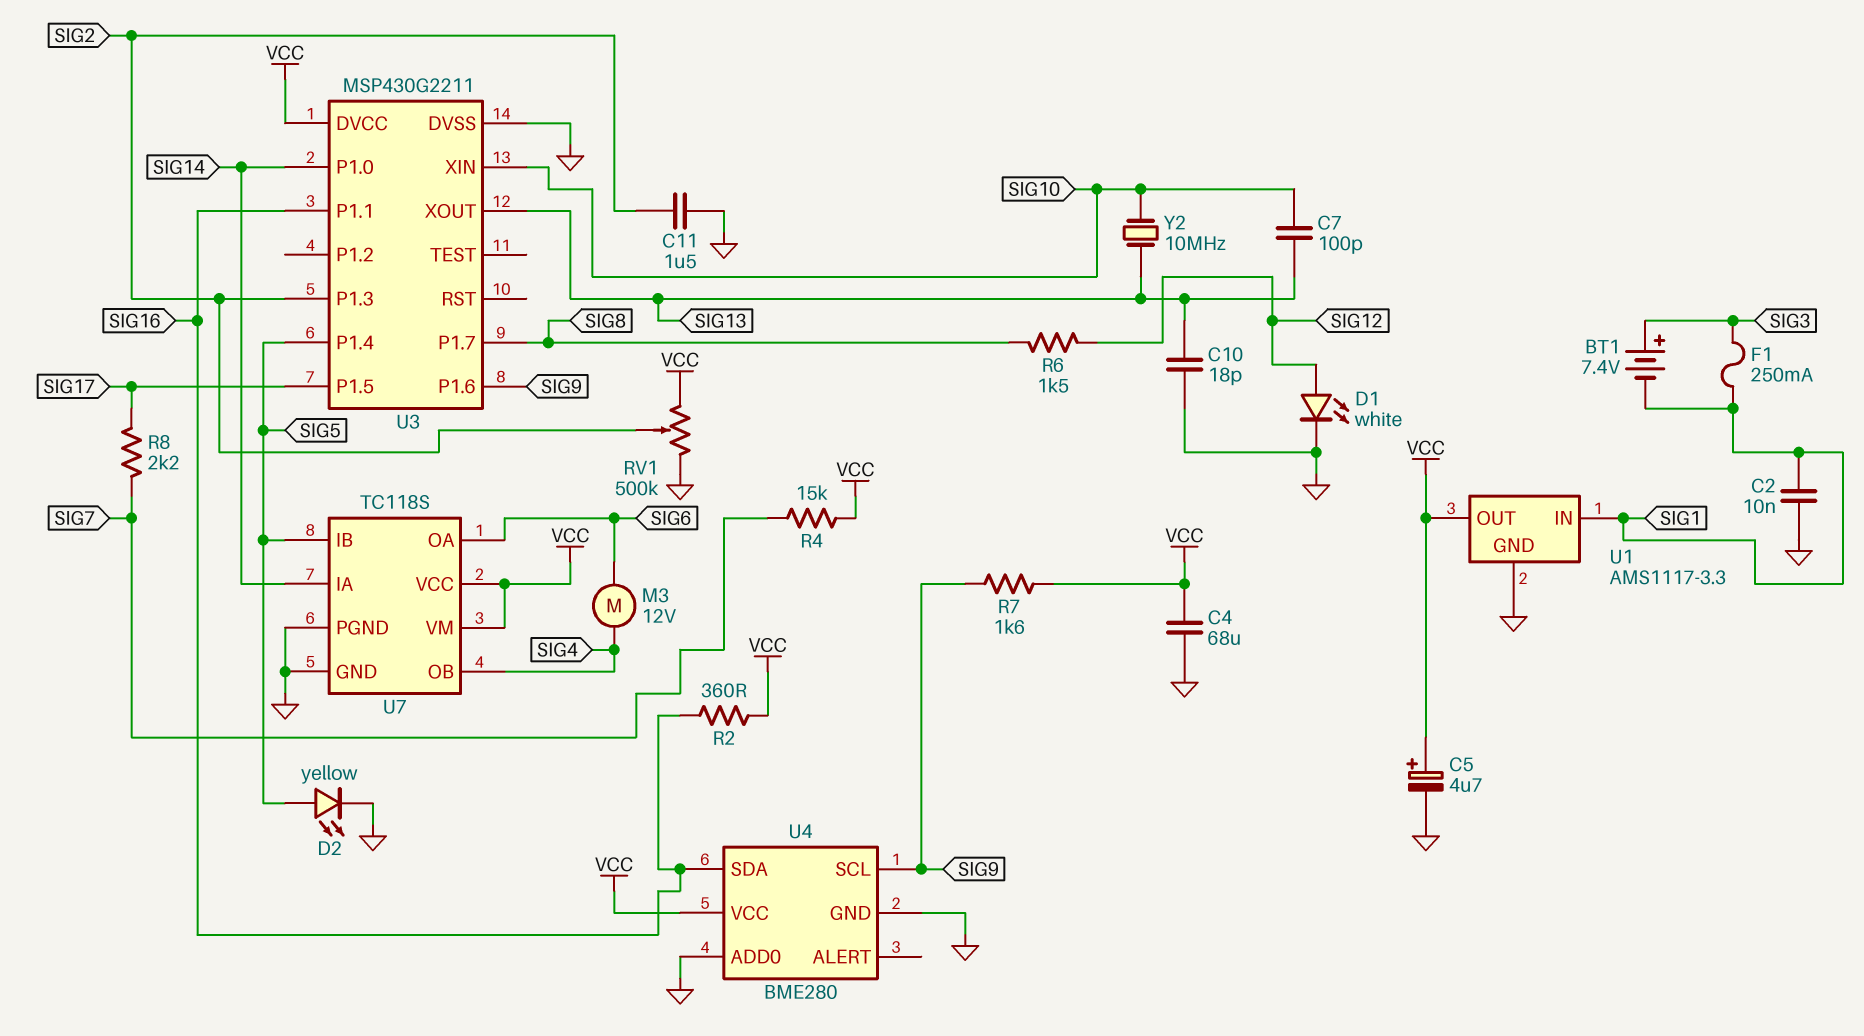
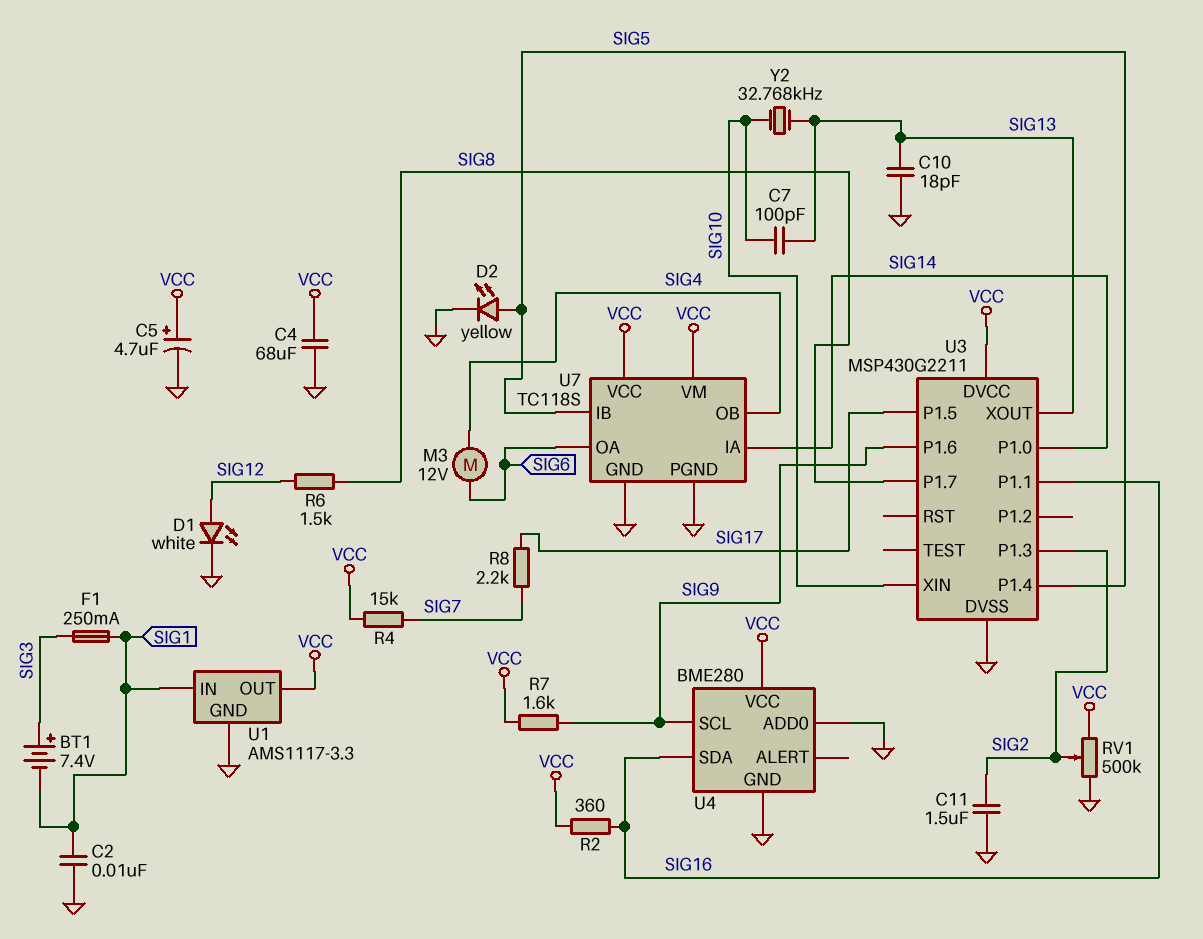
Y2: 10MHz (SIG10, SIG13) -> 32.768kHz (SIG10, SIG13)

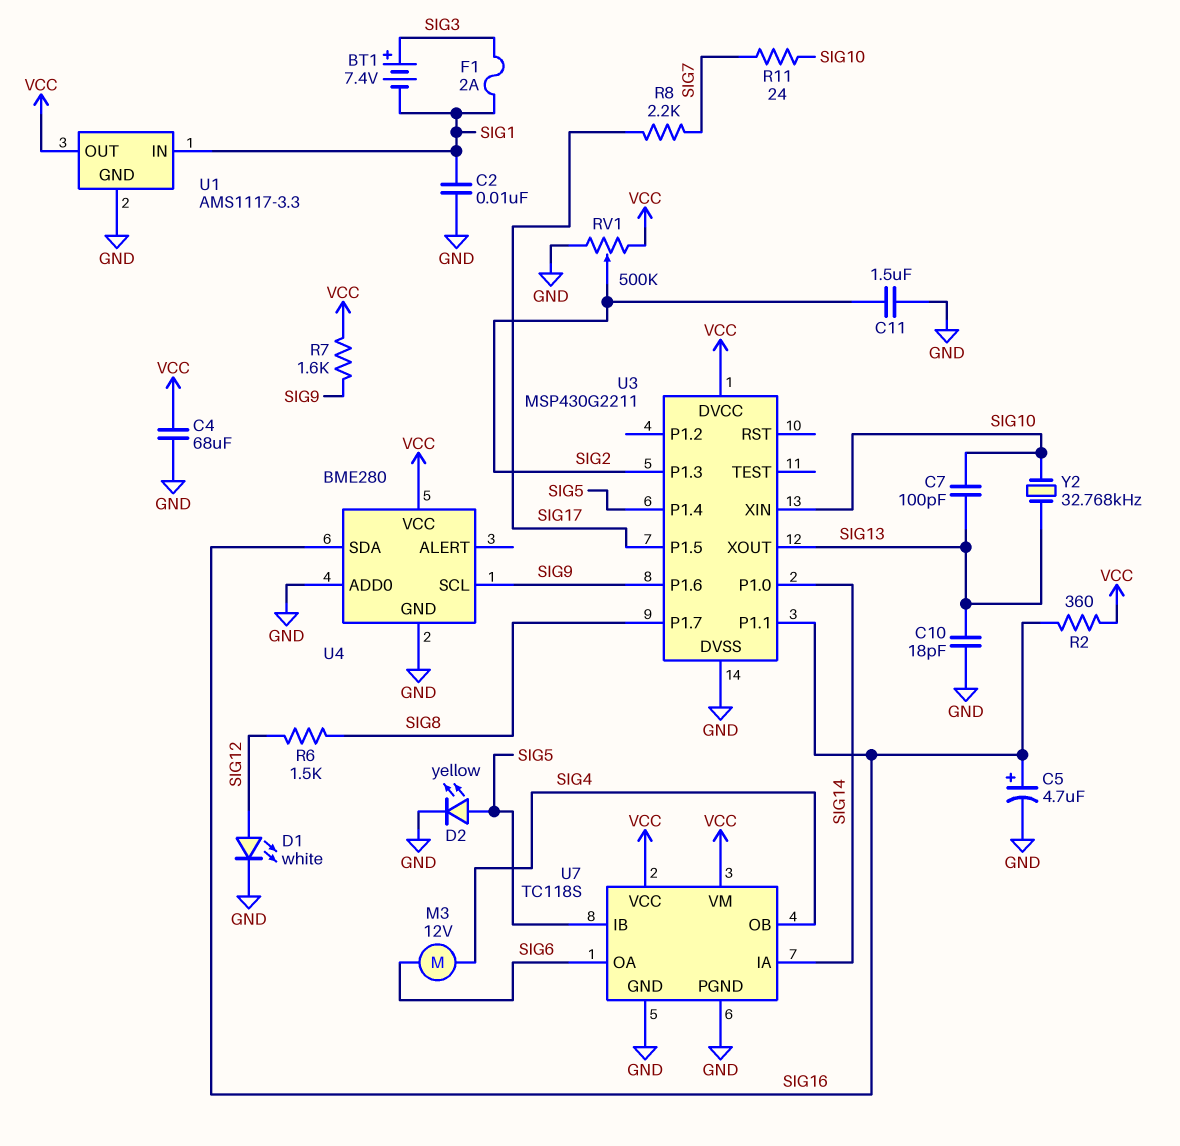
C5: 4.7uF (plus VCC, minus GND) -> 4.7uF (plus SIG16, minus GND)
F1: 250mA (SIG1, SIG3) -> 2A (SIG1, SIG3)
R4: 15k (SIG7, VCC) -> none
R11: none -> 24 (SIG7, SIG10)

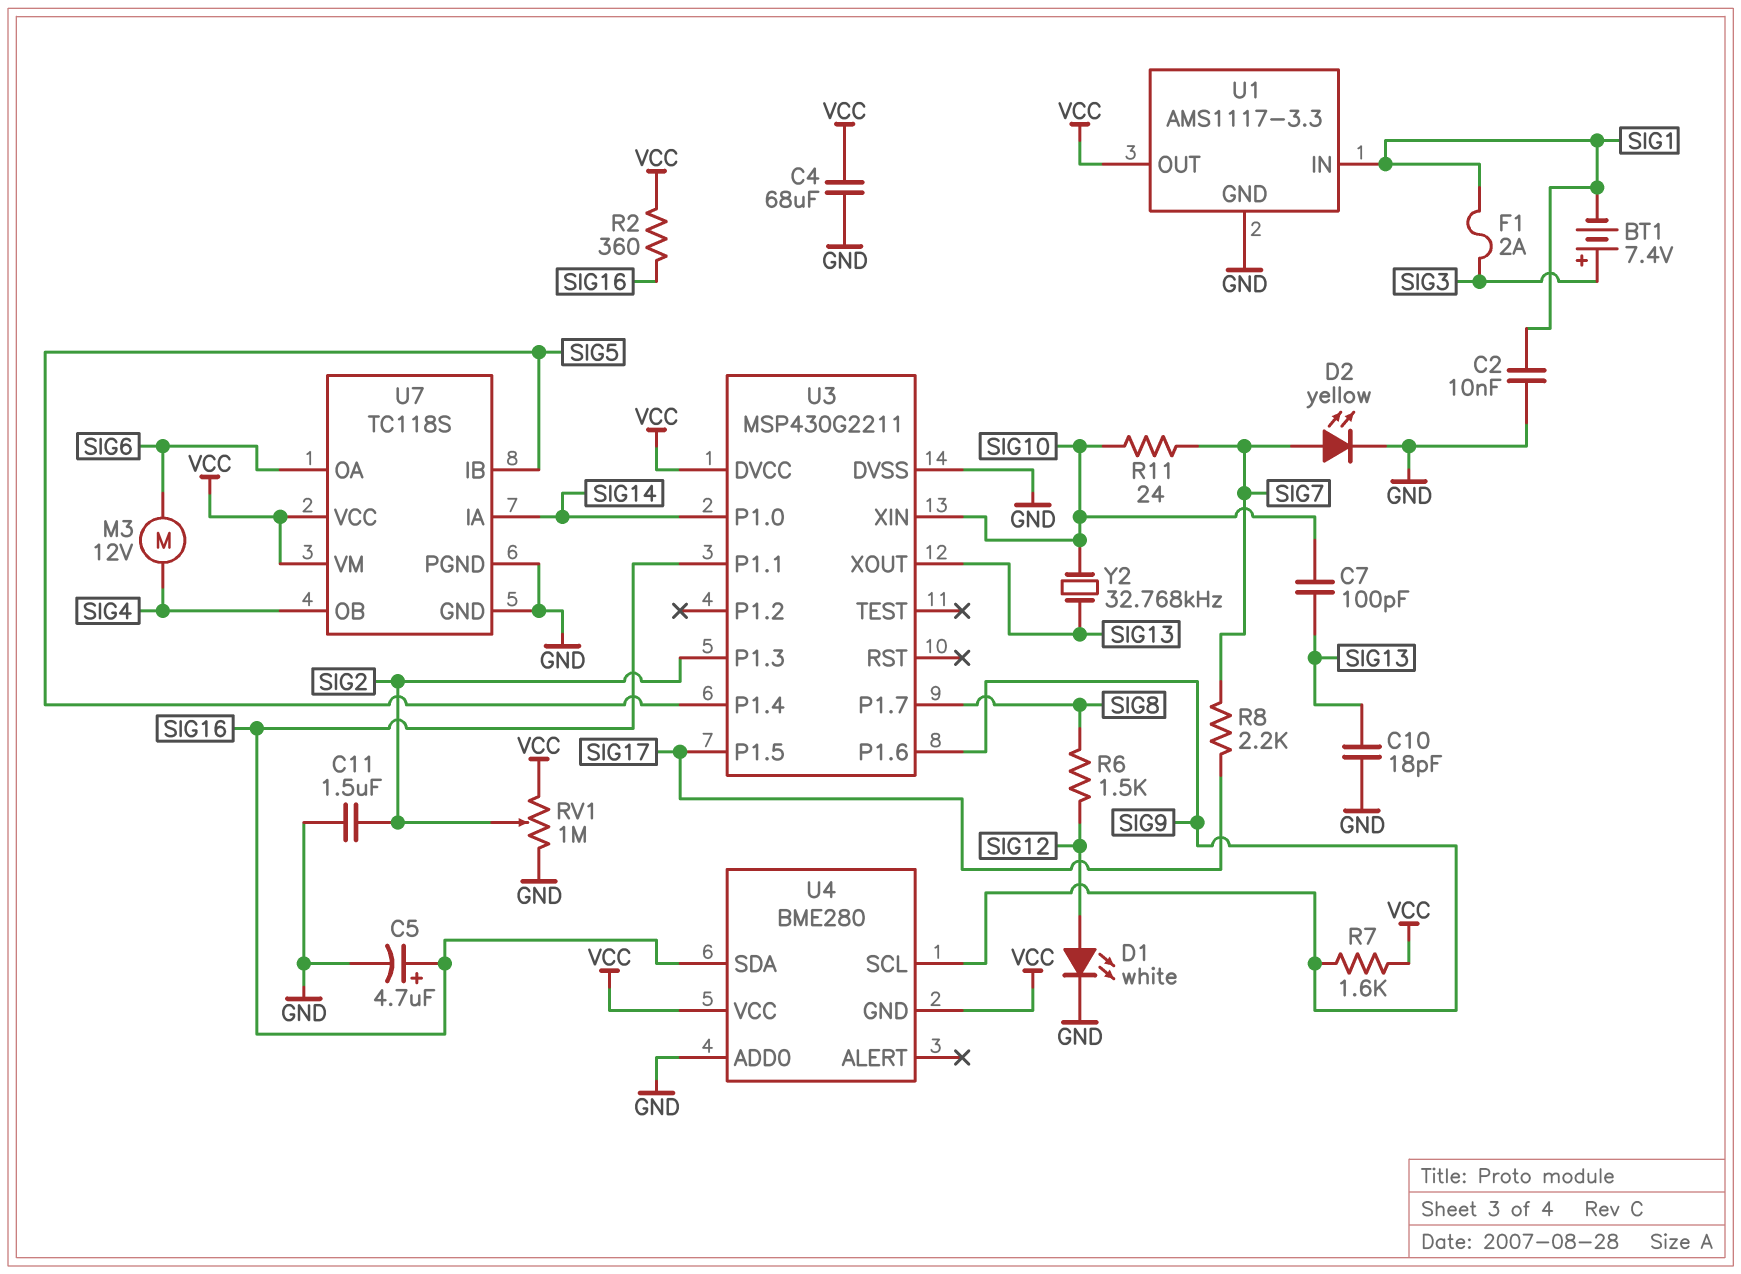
D2: LED yellow (A SIG5, K GND) -> LED yellow (A SIG7, K GND)
RV1: 500k (GND, VCC, wiper SIG2) -> 1M (GND, VCC, wiper SIG2)
U4 pin GND: GND -> VCC

